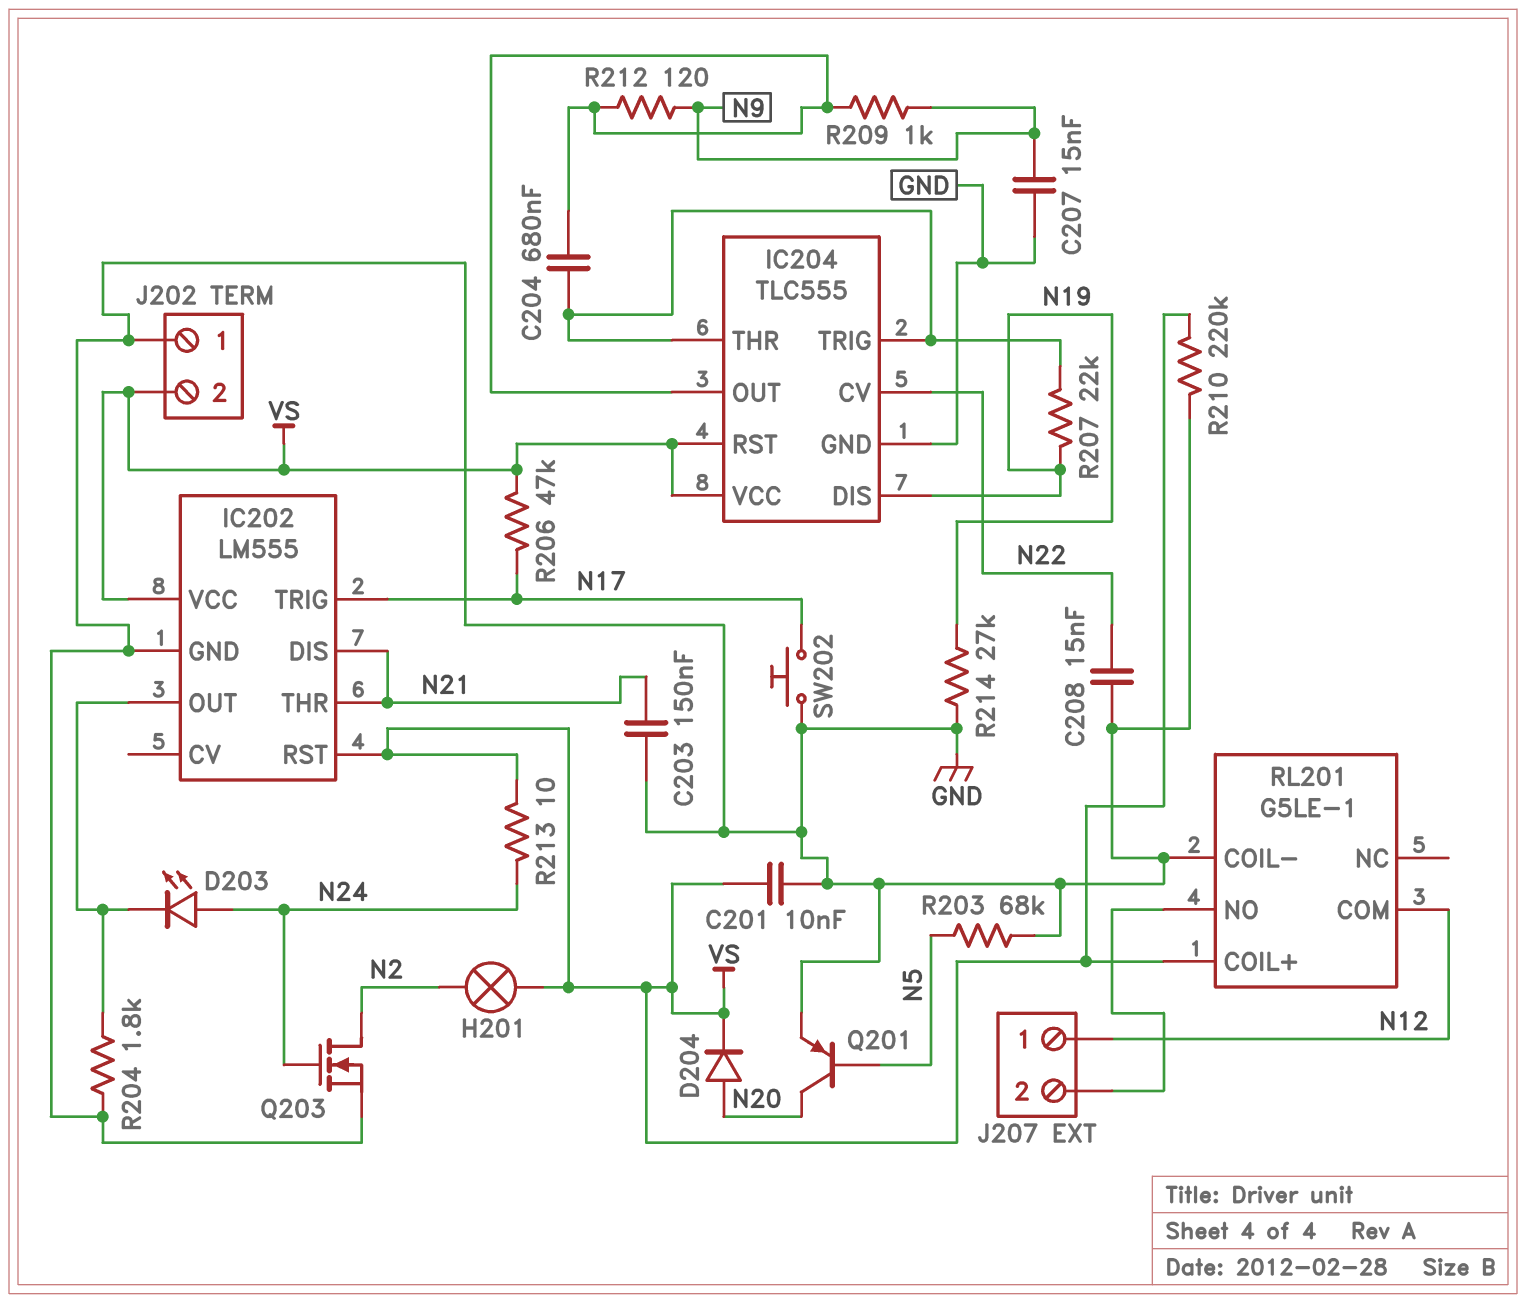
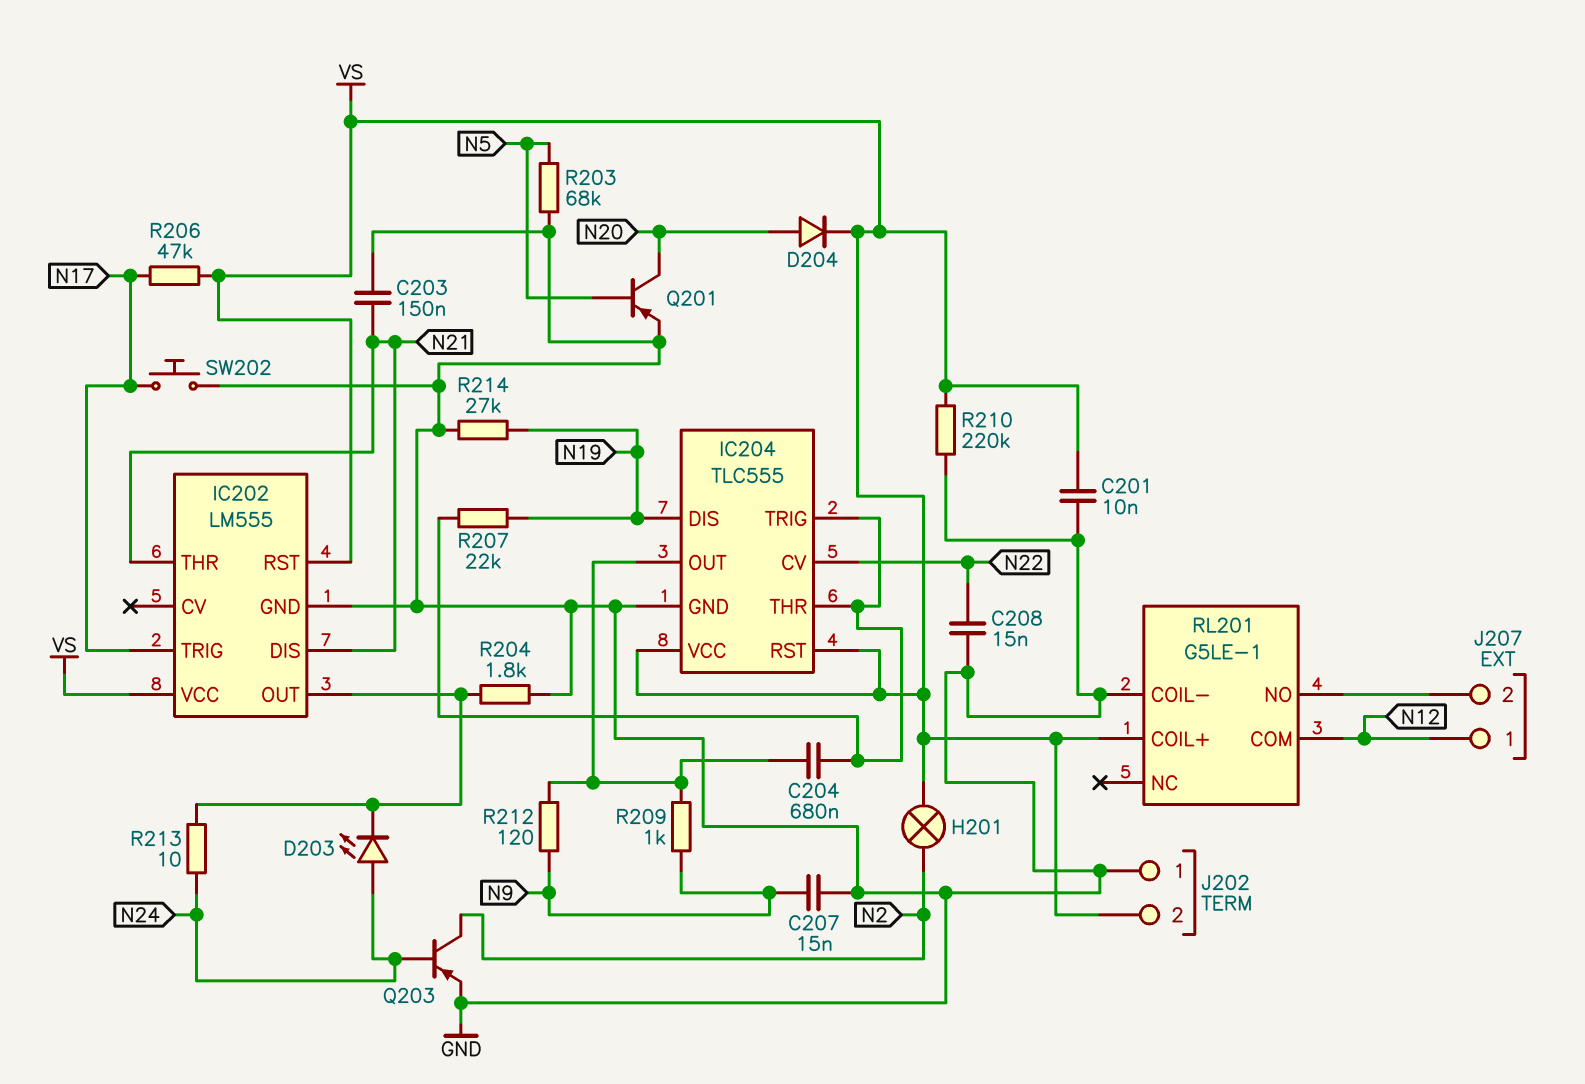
Q203: NMOS (G N24, D N2, S GND) -> PNP (B N24, C N2, E GND)
R213: 10 (N24, VS) -> 10 (IC202/OUT, N24)

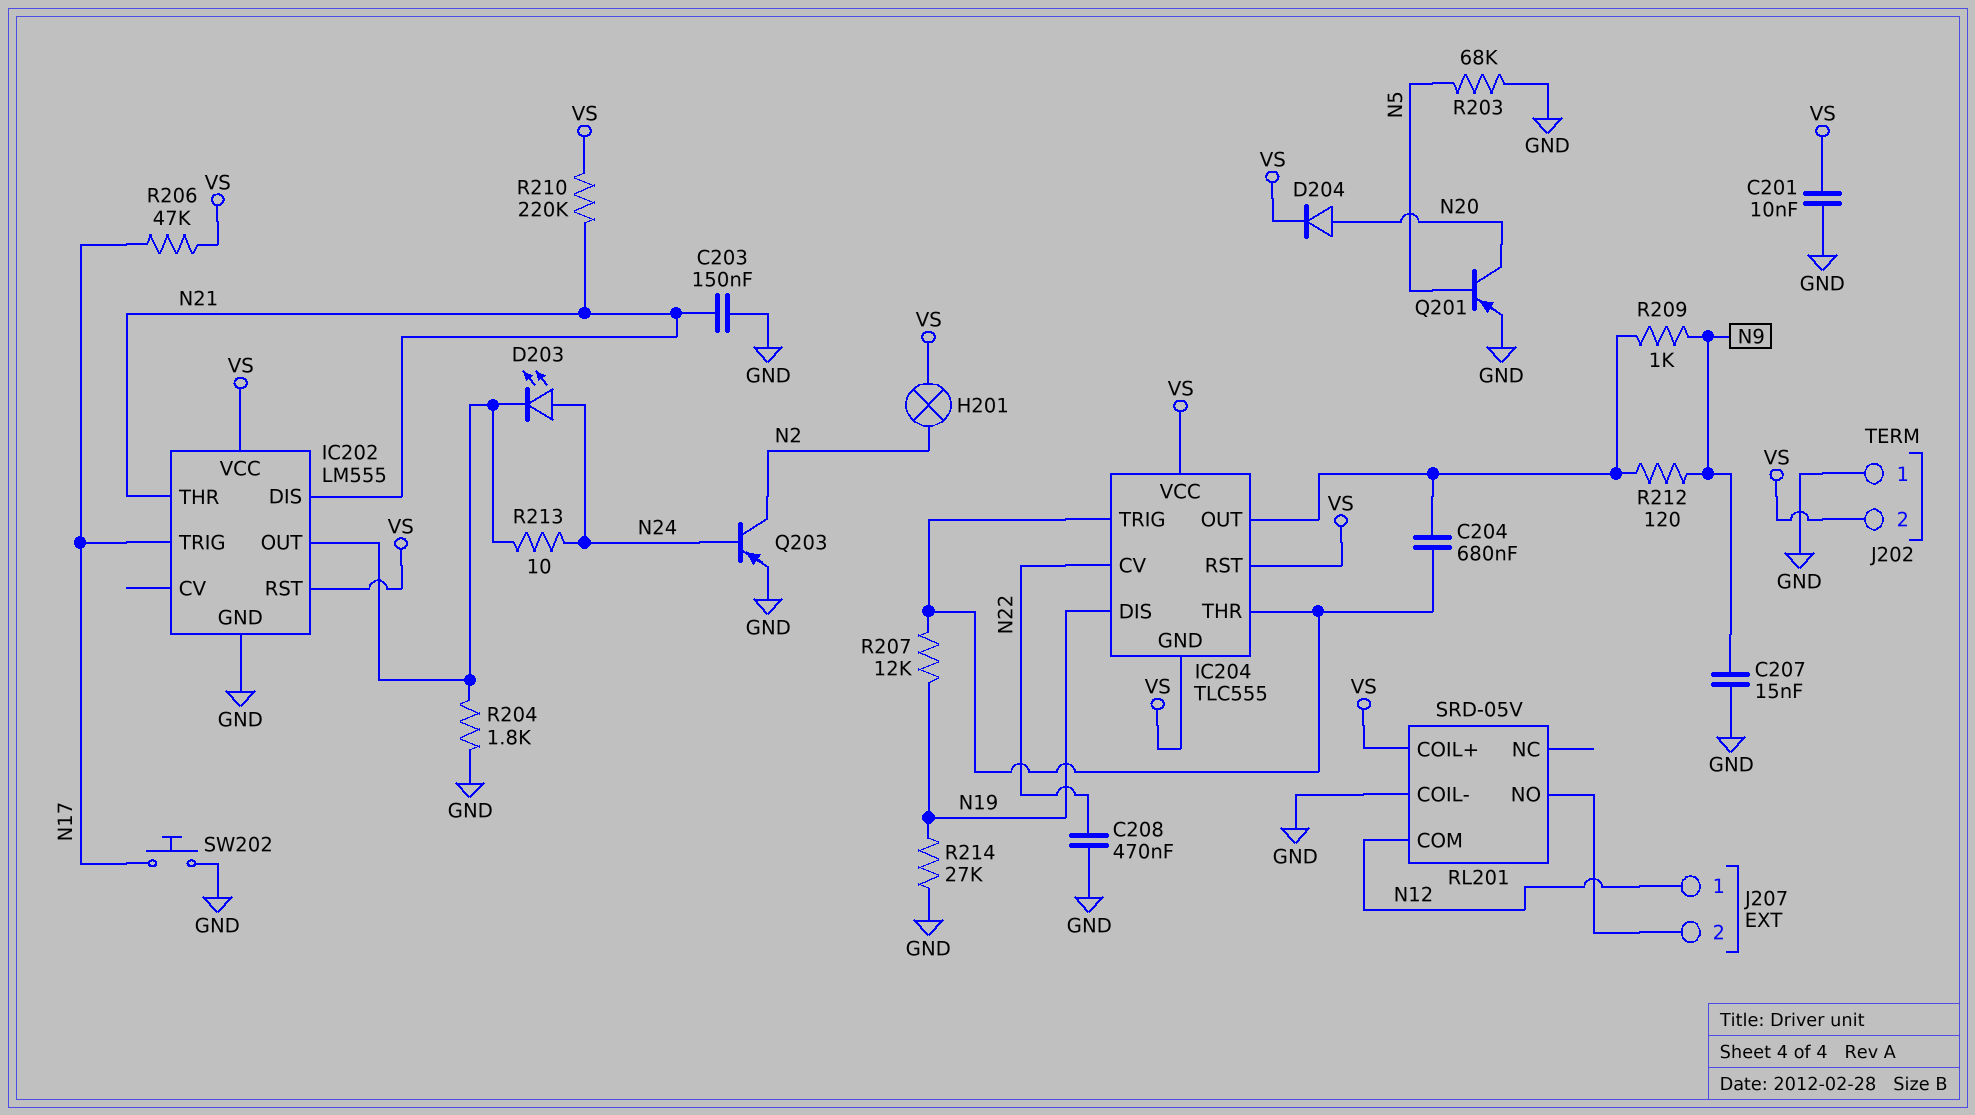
C208: 15nF (GND, N22) -> 470nF (GND, N22)
IC204 pin GND: GND -> VS
R207: 22k (IC204/THR, N19) -> 12k (IC204/THR, N19)
R210: 220k (GND, VS) -> 220k (N21, VS)
RL201: G5LE-1 -> SRD-05V

